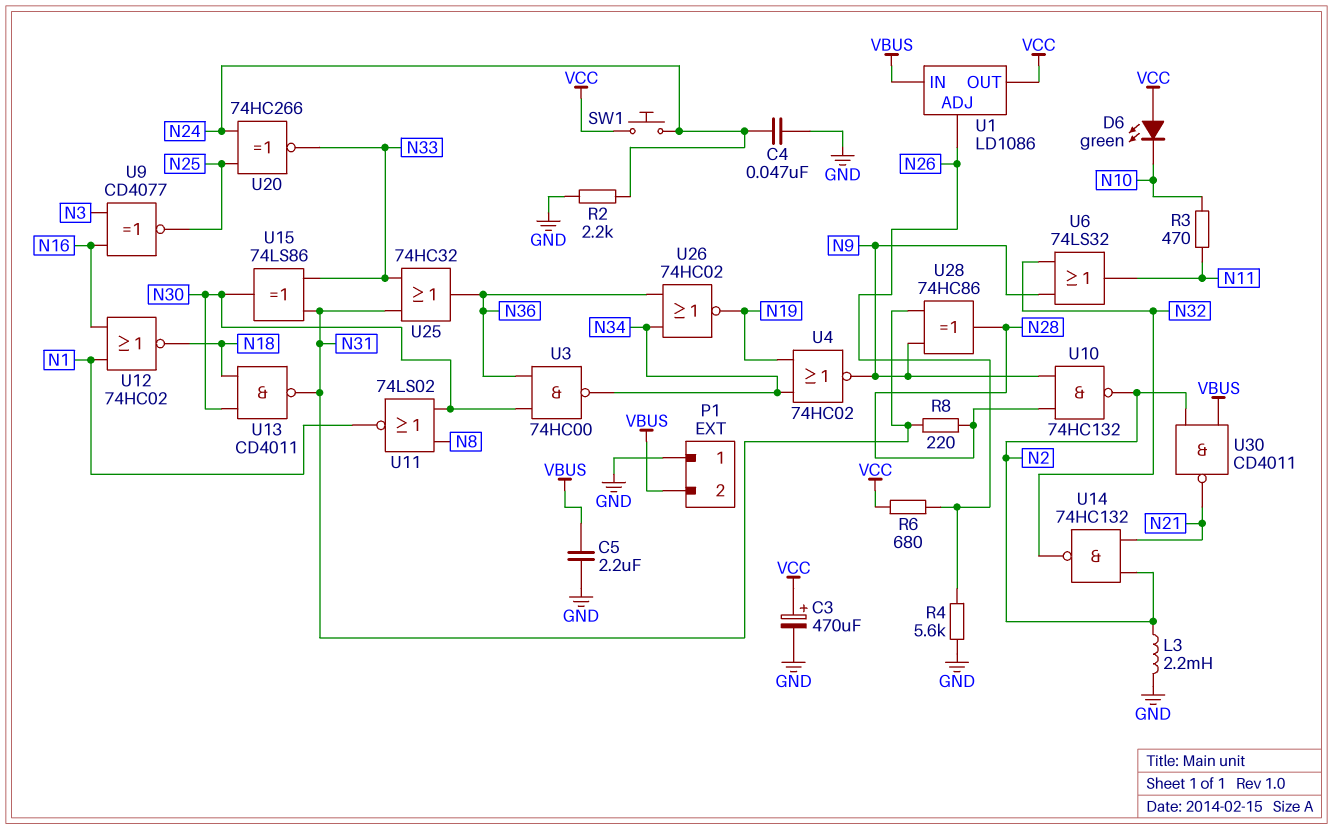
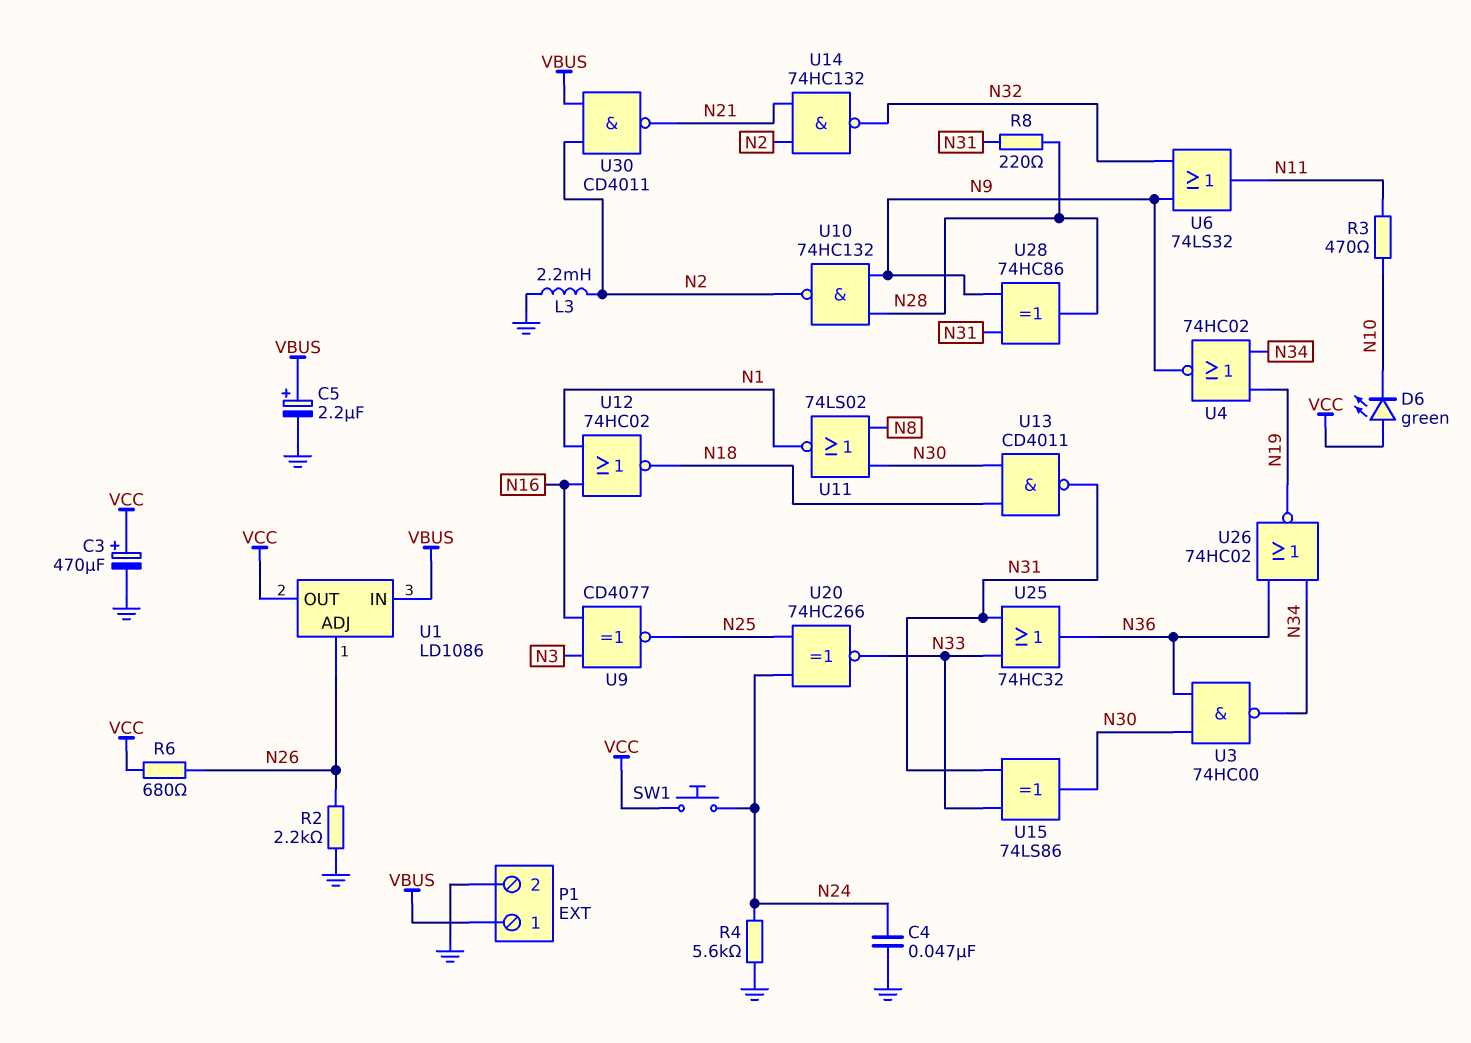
C5: 2.2uF (GND, VBUS) -> 2.2uF (plus VBUS, minus GND)
P1 pin 1: GND -> VBUS
P1 pin 2: VBUS -> GND
R2: 2.2k (GND, N24) -> 2.2k (GND, N26)
R4: 5.6k (GND, N26) -> 5.6k (GND, N24)

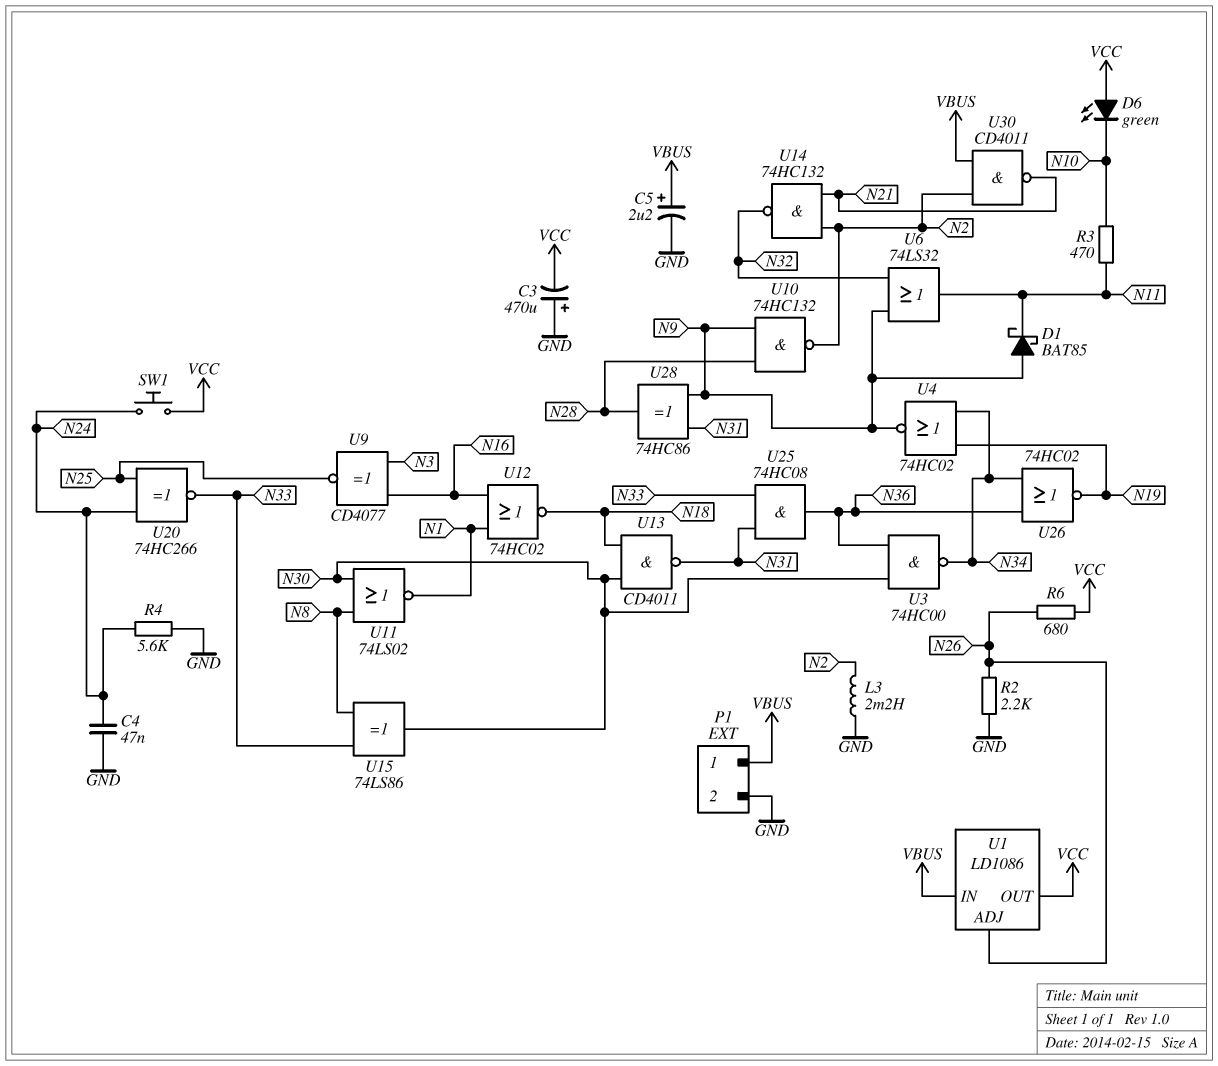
C3: 470uF (plus VCC, minus GND) -> 470uF (plus GND, minus VCC)
D1: none -> schottky BAT85 (A N9, K N11)
R8: 220 (N28, N31) -> none
U15: XOR 74LS86 (in N31, in N33, out N30) -> XOR 74LS86 (in N8, in N33, out N30)
U25: OR 74HC32 (in N31, in N33, out N36) -> AND 74HC08 (in N31, in N33, out N36)

